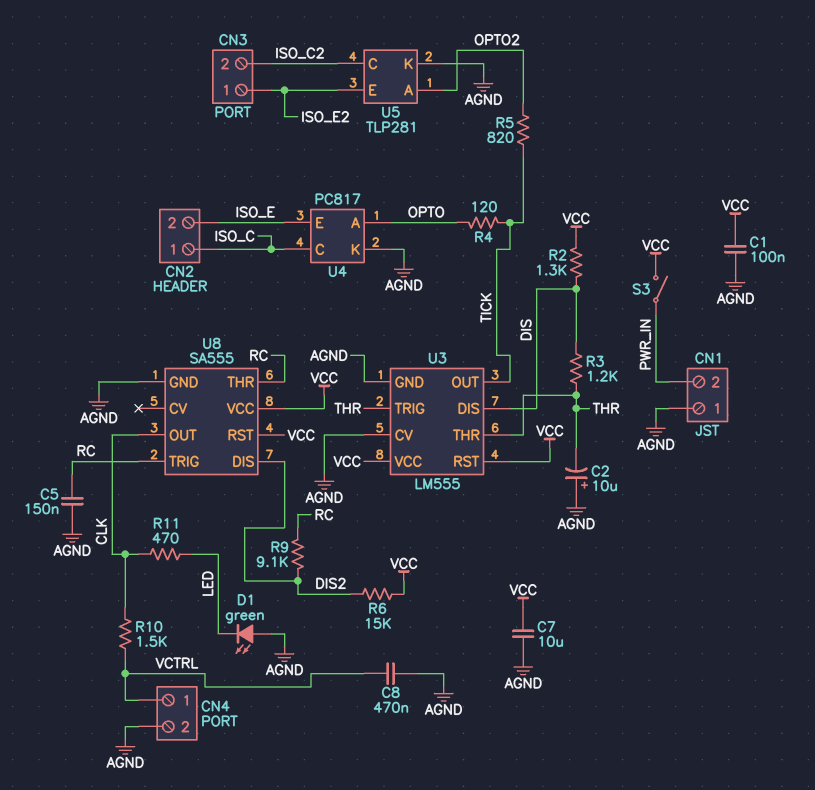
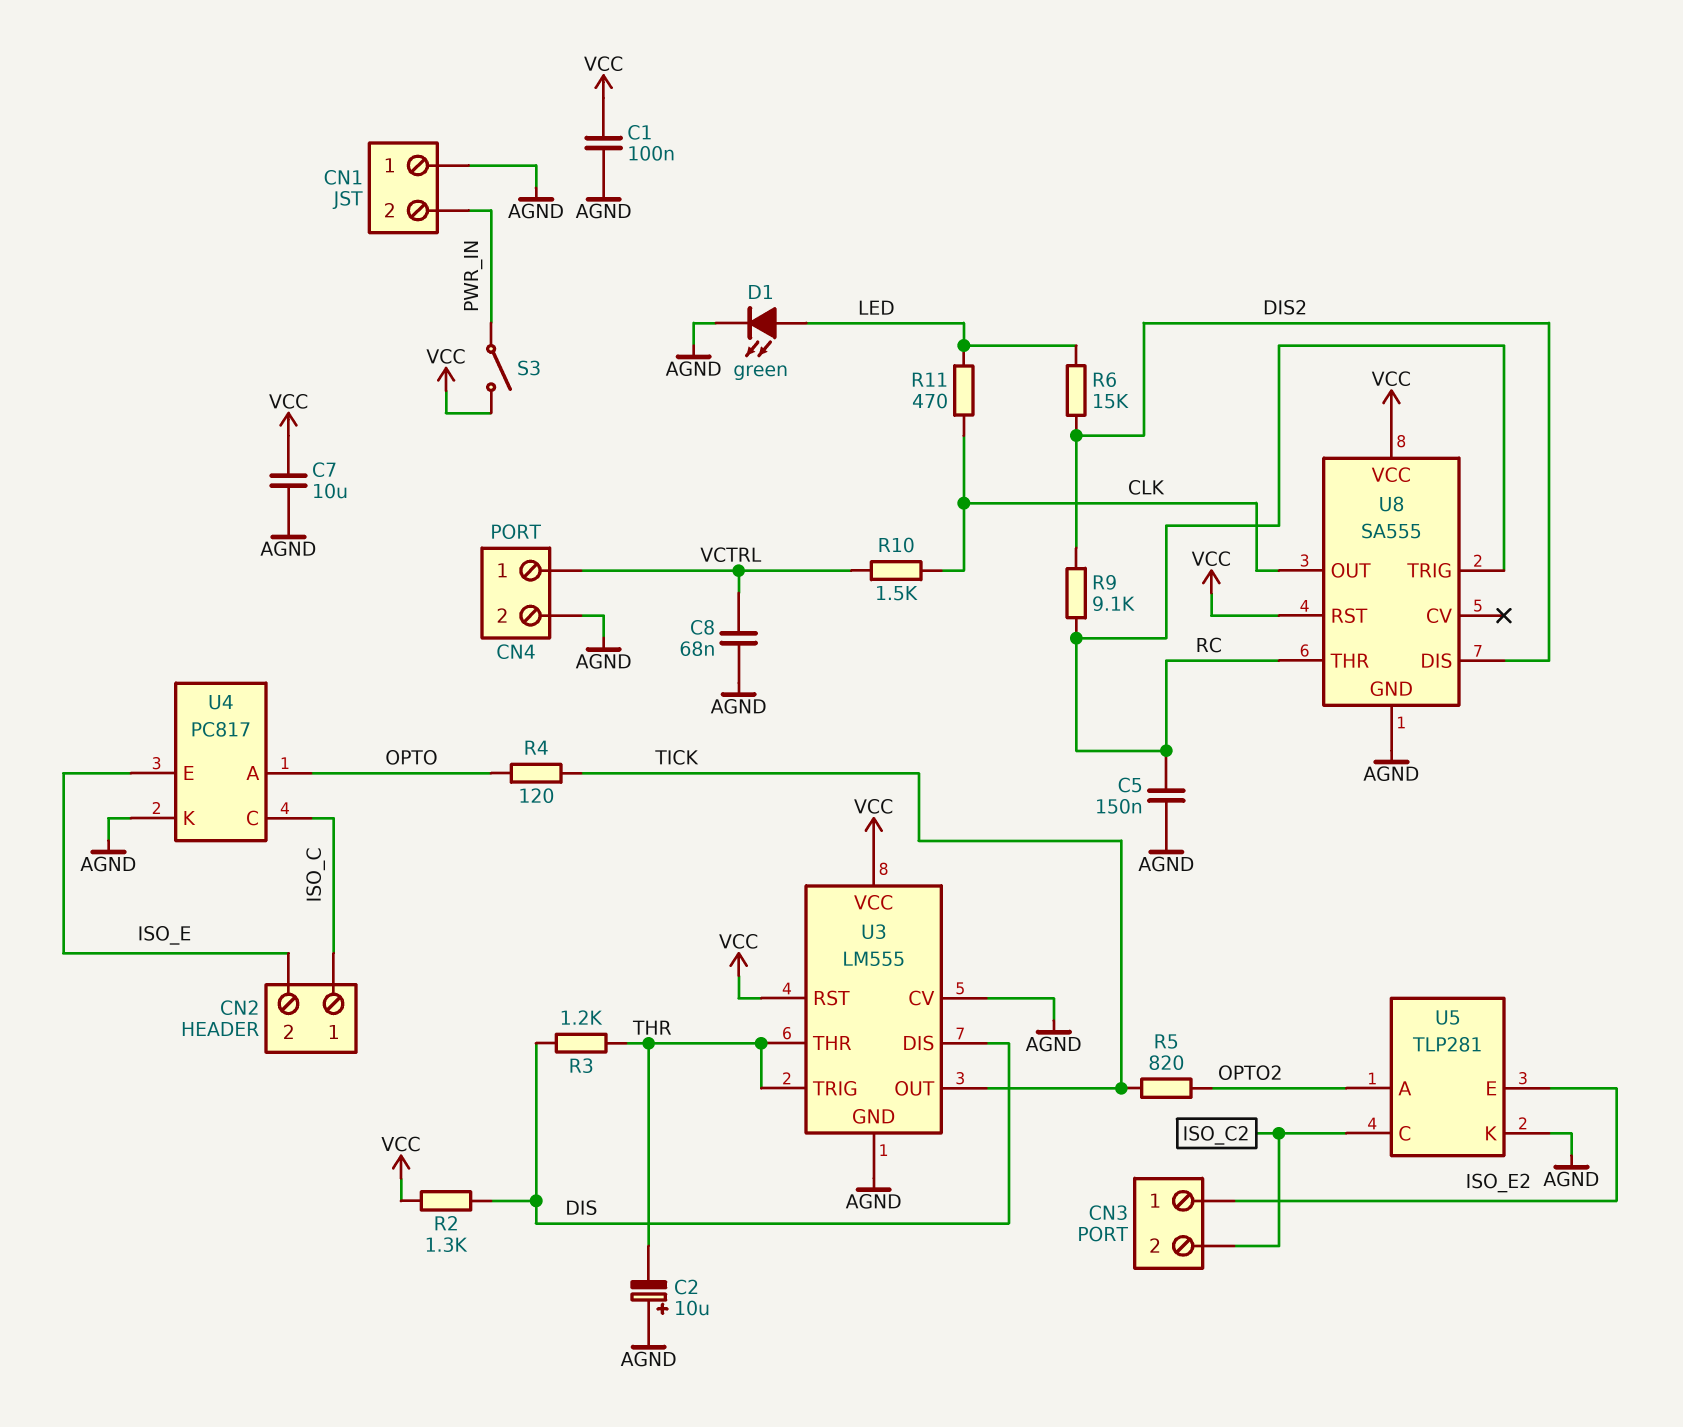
C8: 470nF (AGND, VCTRL) -> 68nF (AGND, VCTRL)
D1: LED green (A AGND, K LED) -> LED green (A LED, K AGND)
R6: 15k (DIS2, VCC) -> 15k (DIS2, LED)

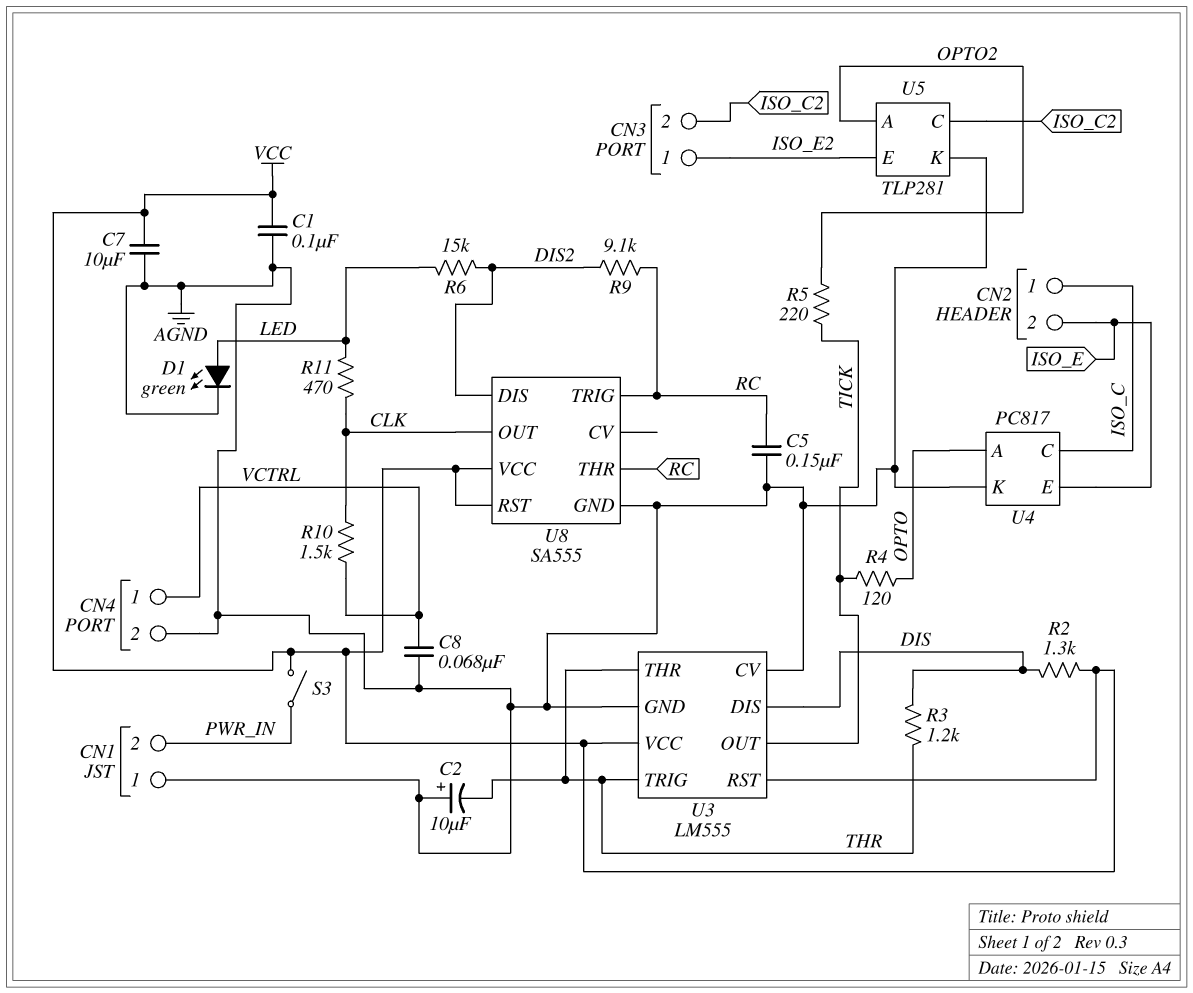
R5: 820 (OPTO2, TICK) -> 220 (OPTO2, TICK)

